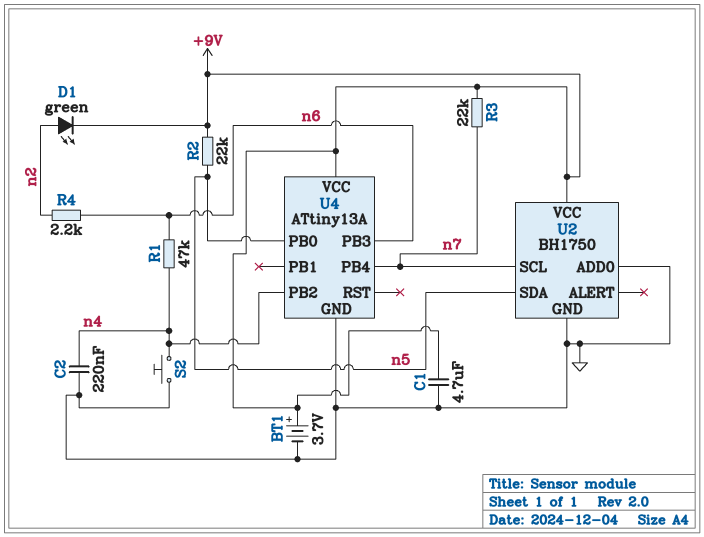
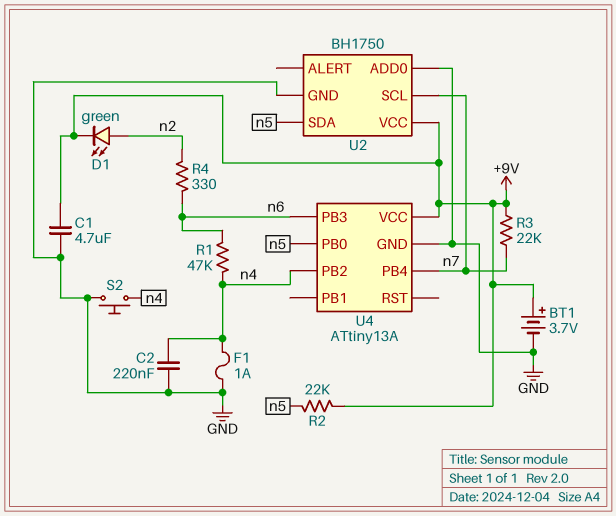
F1: none -> 1A (GND, n4)
R4: 2.2k (n2, n6) -> 330 (n2, n6)

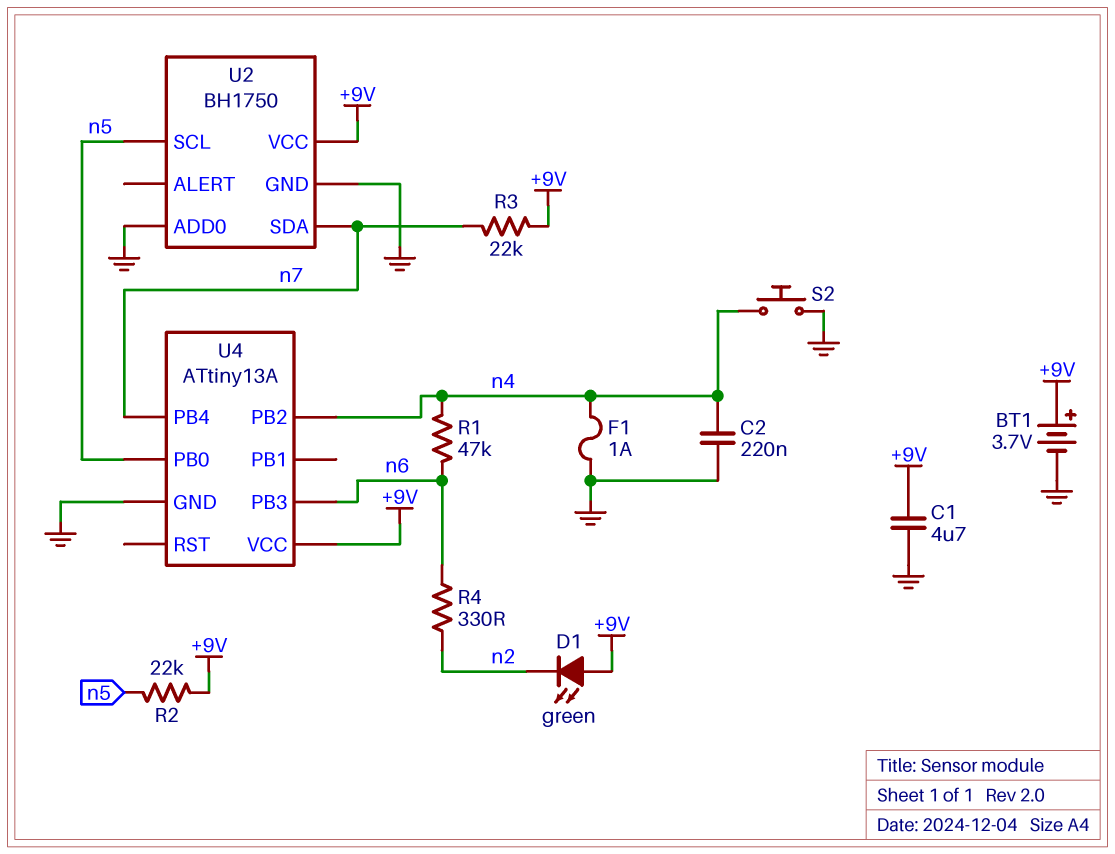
D1: LED green (A n2, K +9V) -> LED green (A +9V, K n2)
U2 pin SCL: n7 -> n5
U2 pin SDA: n5 -> n7

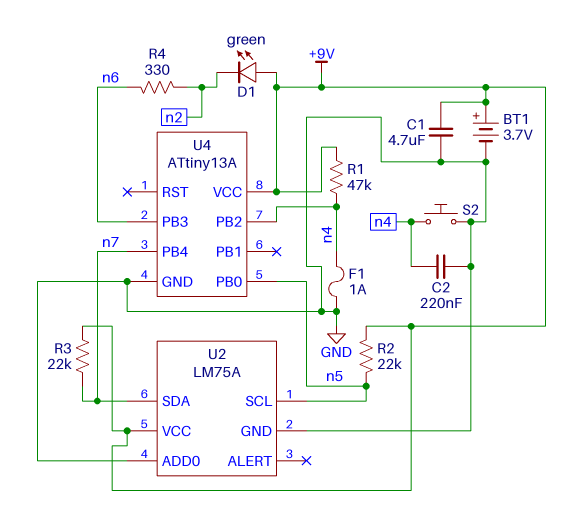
R1: 47k (n4, n6) -> 47k (+9V, n4)
U2: BH1750 -> LM75A

